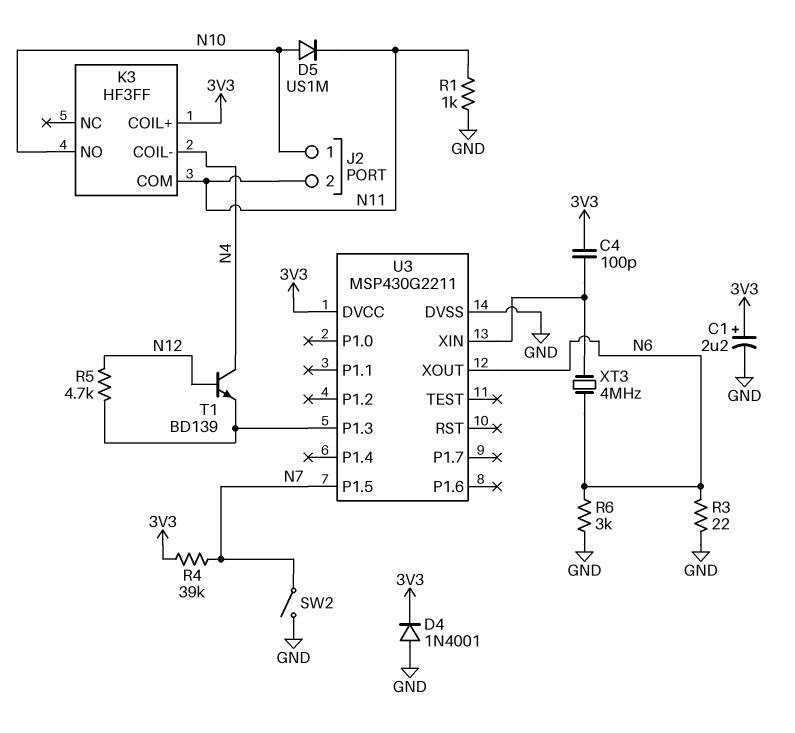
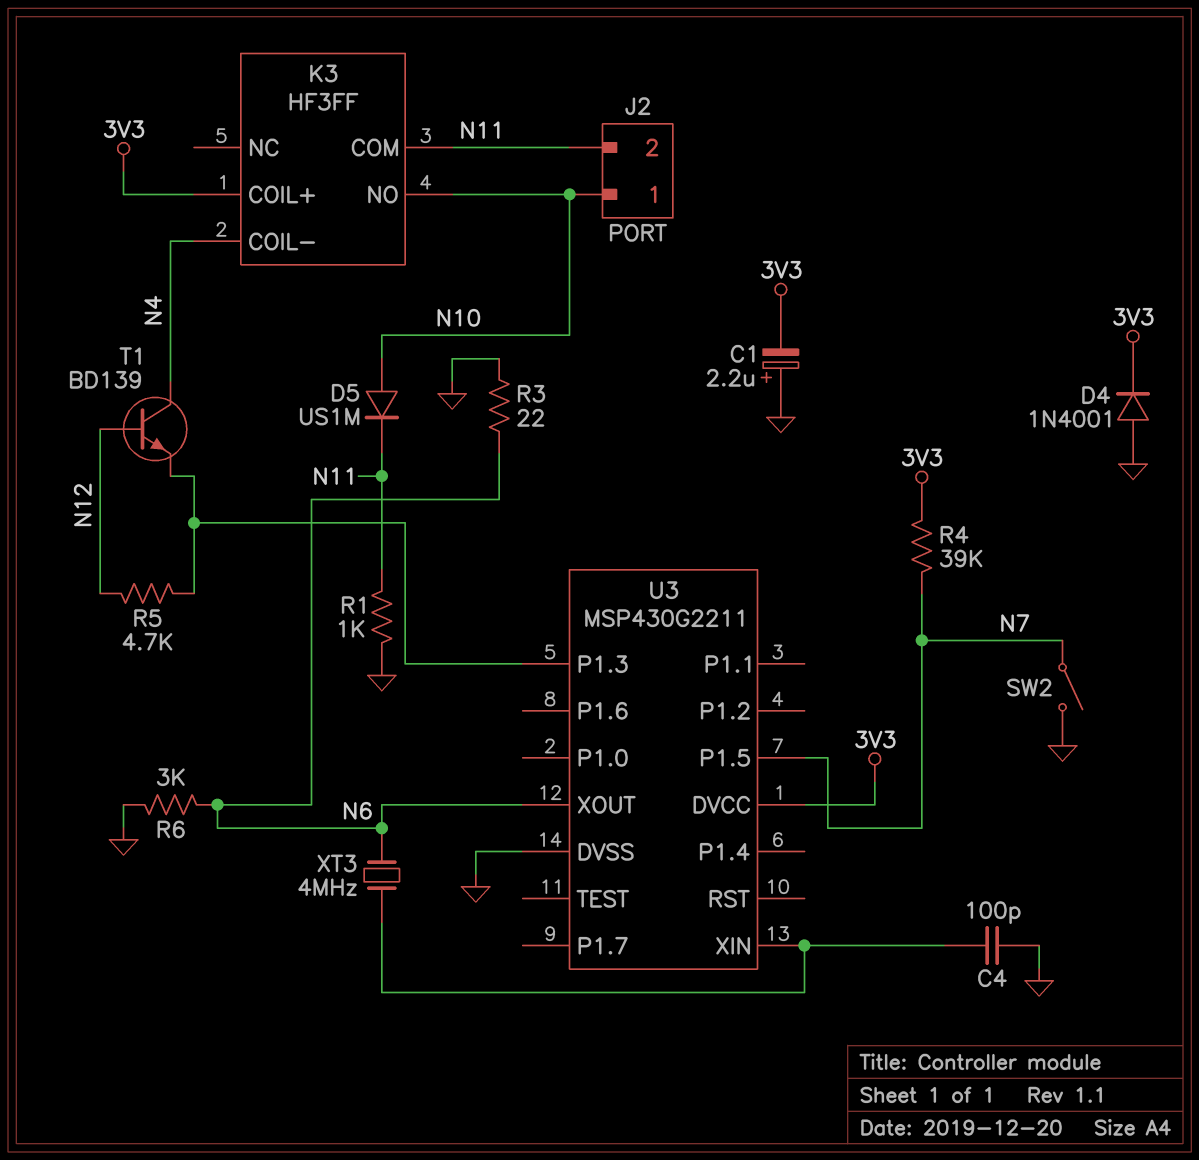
C1: 2.2uF (plus 3V3, minus GND) -> 2.2uF (plus GND, minus 3V3)
C4: 100pF (3V3, U3/XIN) -> 100pF (GND, U3/XIN)

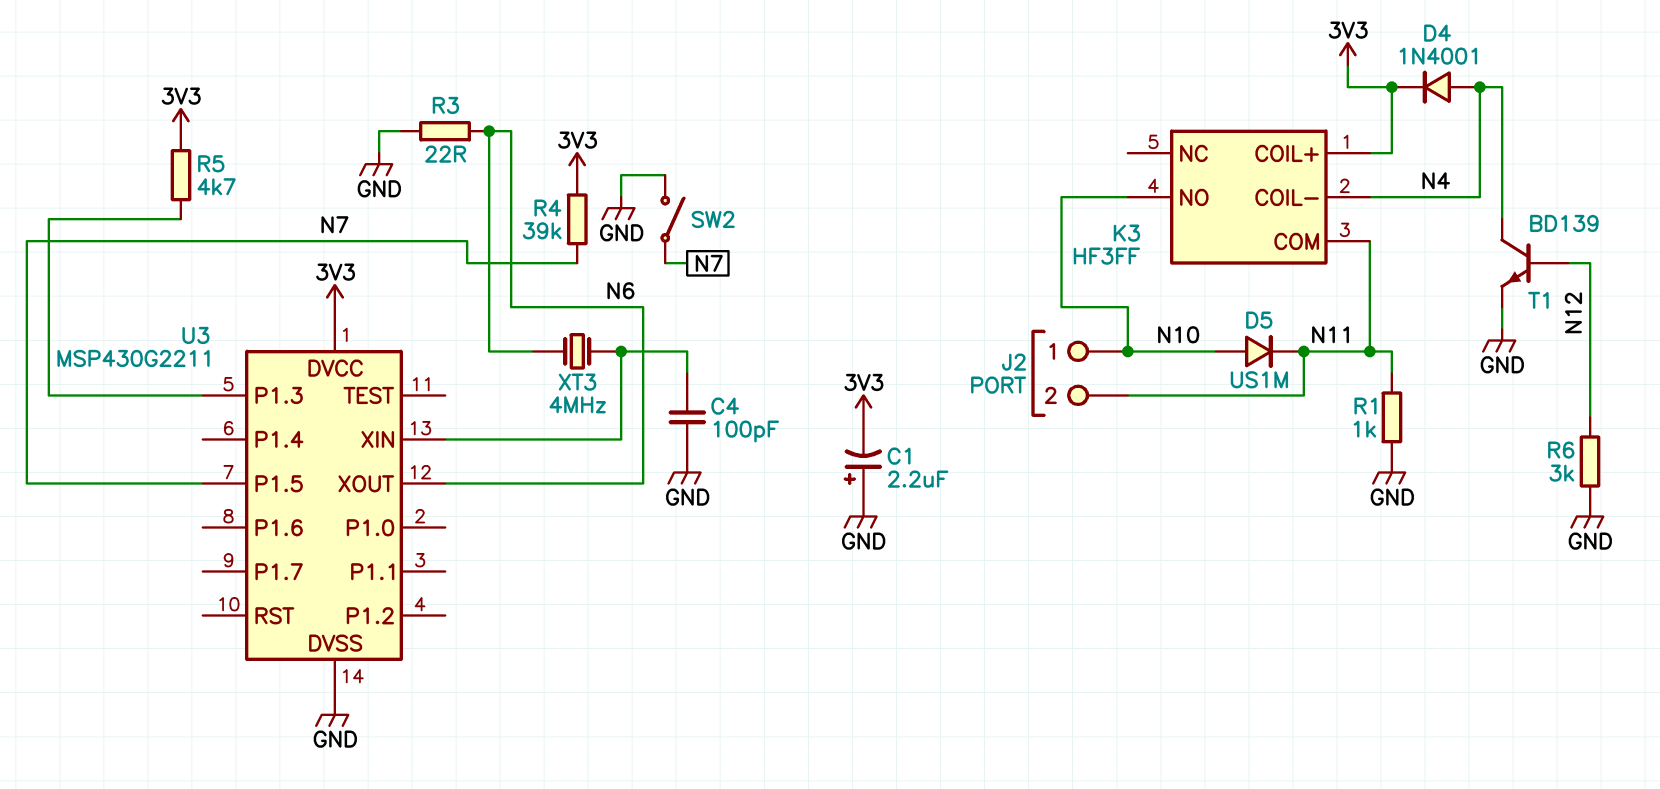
D4: diode 1N4001 (A GND, K 3V3) -> diode 1N4001 (A N4, K 3V3)
R5: 4.7k (N12, U3/P1.3) -> 4.7k (3V3, U3/P1.3)
R6: 3k (GND, N6) -> 3k (GND, N12)
T1: NPN BD139 (B N12, C N4, E U3/P1.3) -> NPN BD139 (B N12, C N4, E GND)

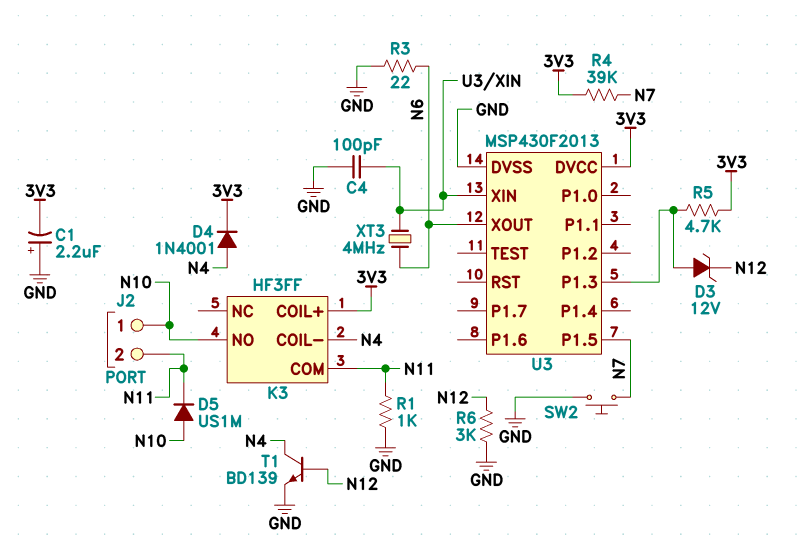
D3: none -> zener 12V (A U3/P1.3, K N12)
SW2: switch (GND, N7) -> button (GND, N7)
U3: MSP430G2211 -> MSP430F2013

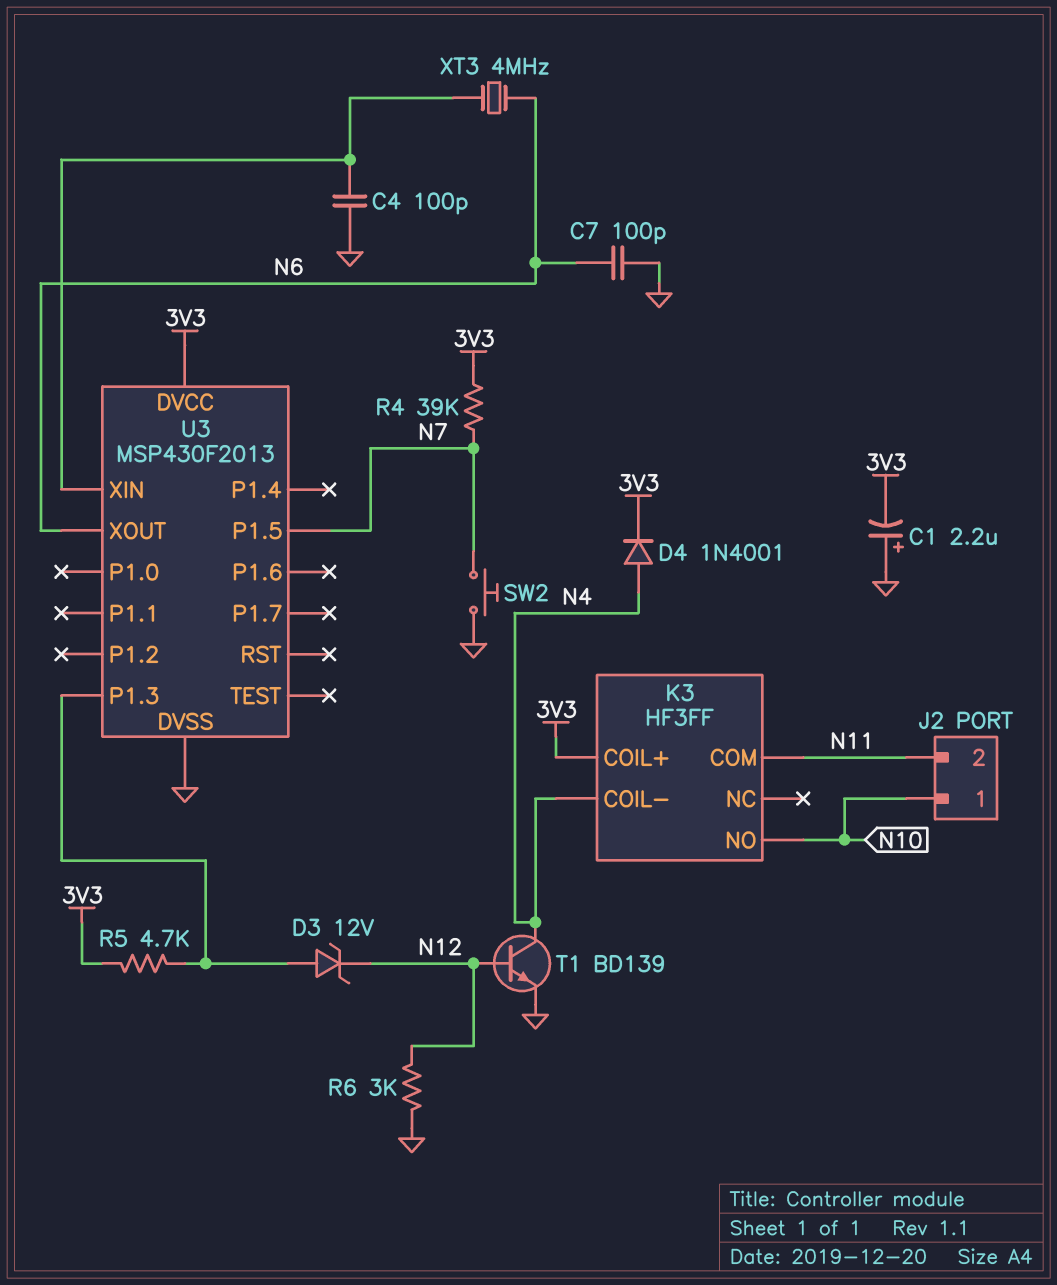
C7: none -> 100pF (GND, N6)
D5: diode US1M (A N10, K N11) -> none
R1: 1k (GND, N11) -> none
R3: 22 (GND, N6) -> none

